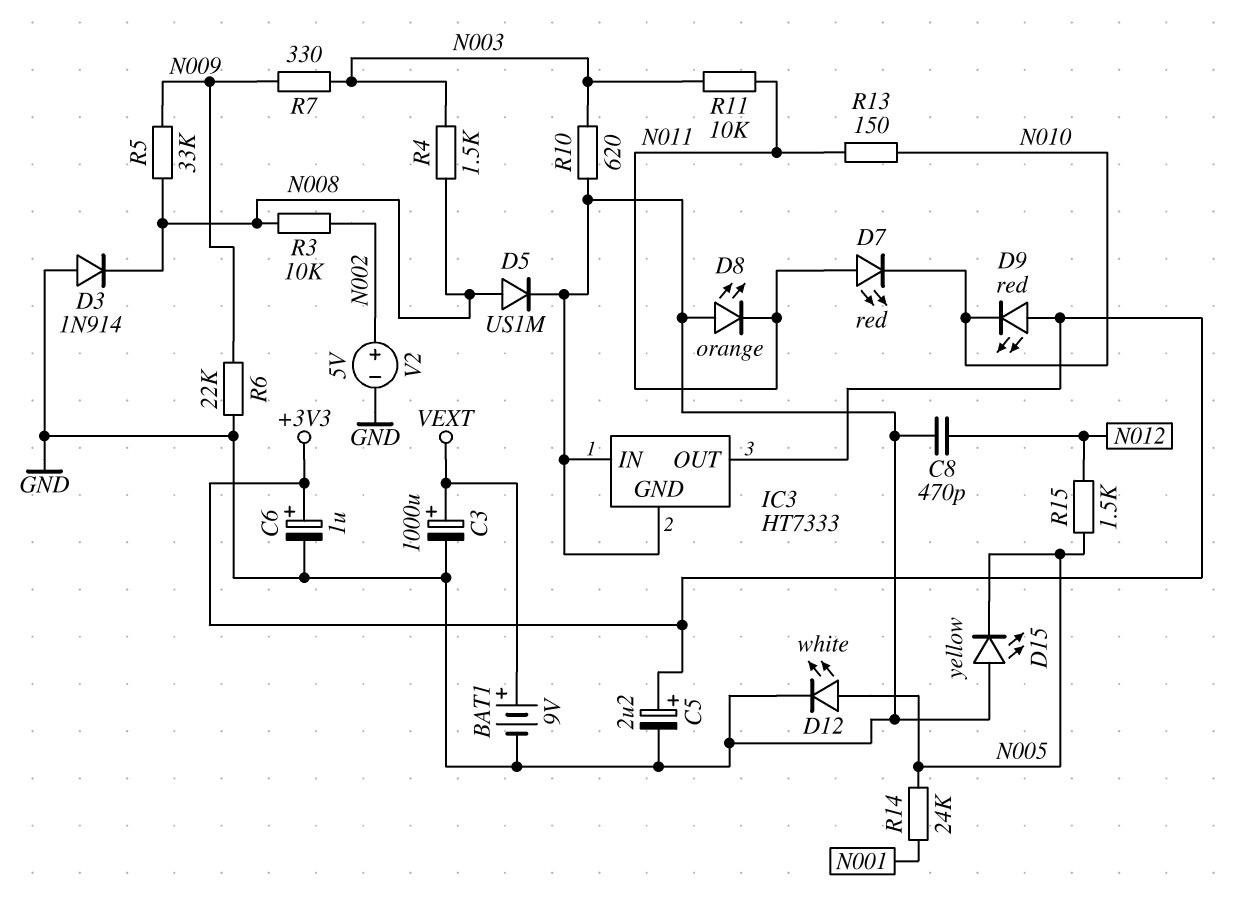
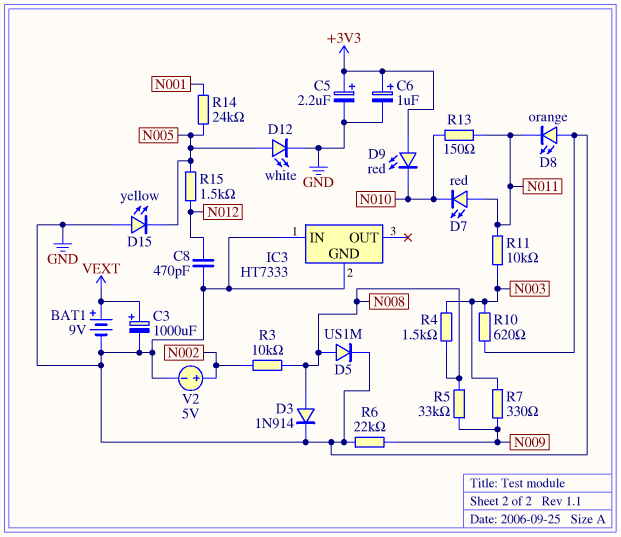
D3: diode 1N914 (A GND, K N008) -> diode 1N914 (A N008, K GND)
IC3 pin OUT: +3V3 -> none

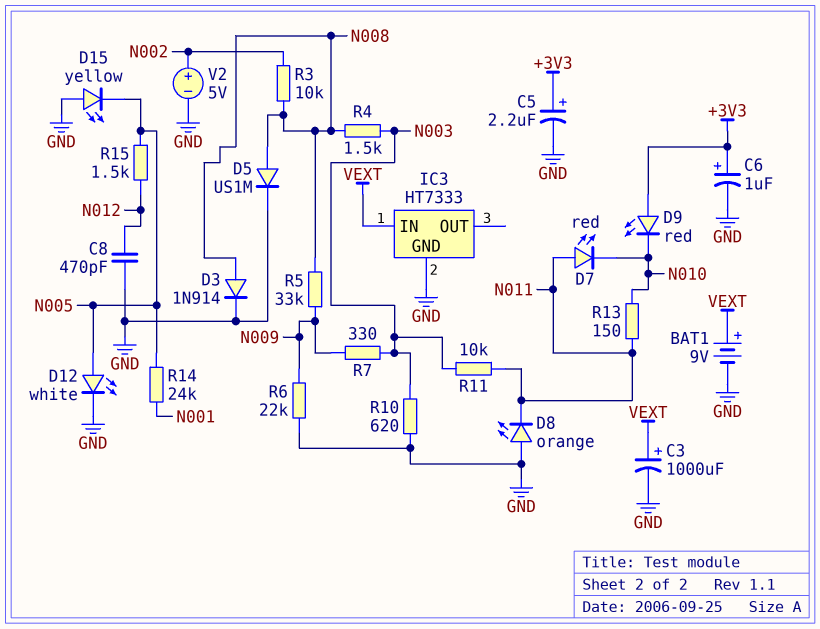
IC3 pin IN: GND -> VEXT

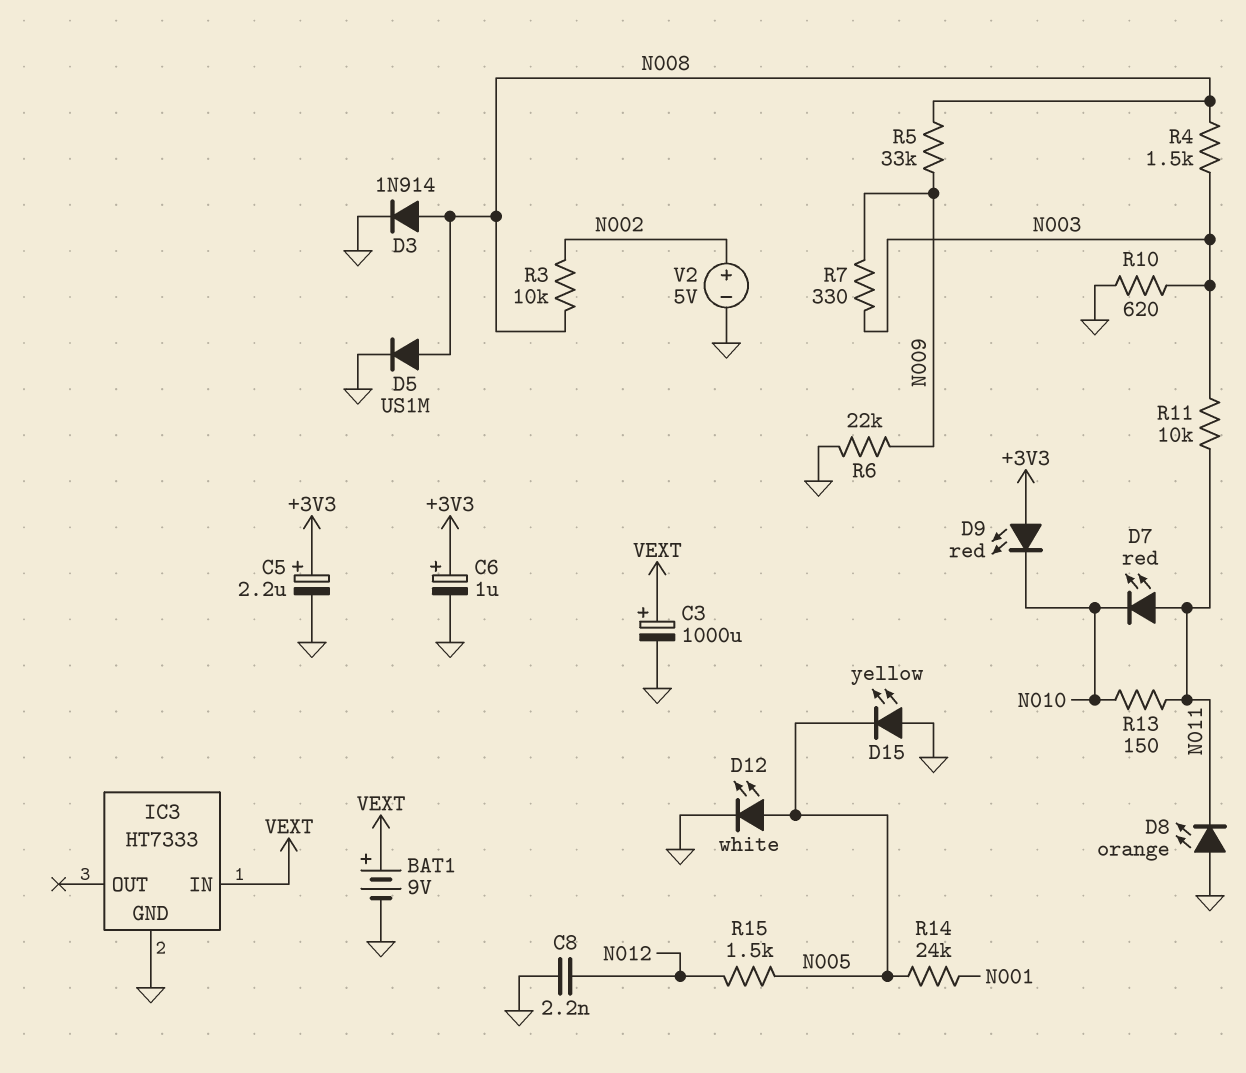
C8: 470pF (GND, N012) -> 2.2nF (GND, N012)

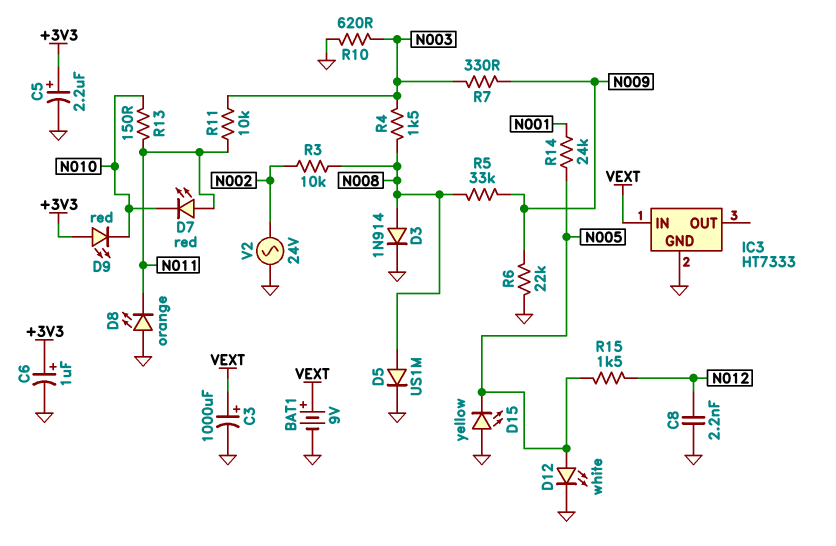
V2: 5V (plus N002, minus GND) -> AC 24V (GND, N002)

